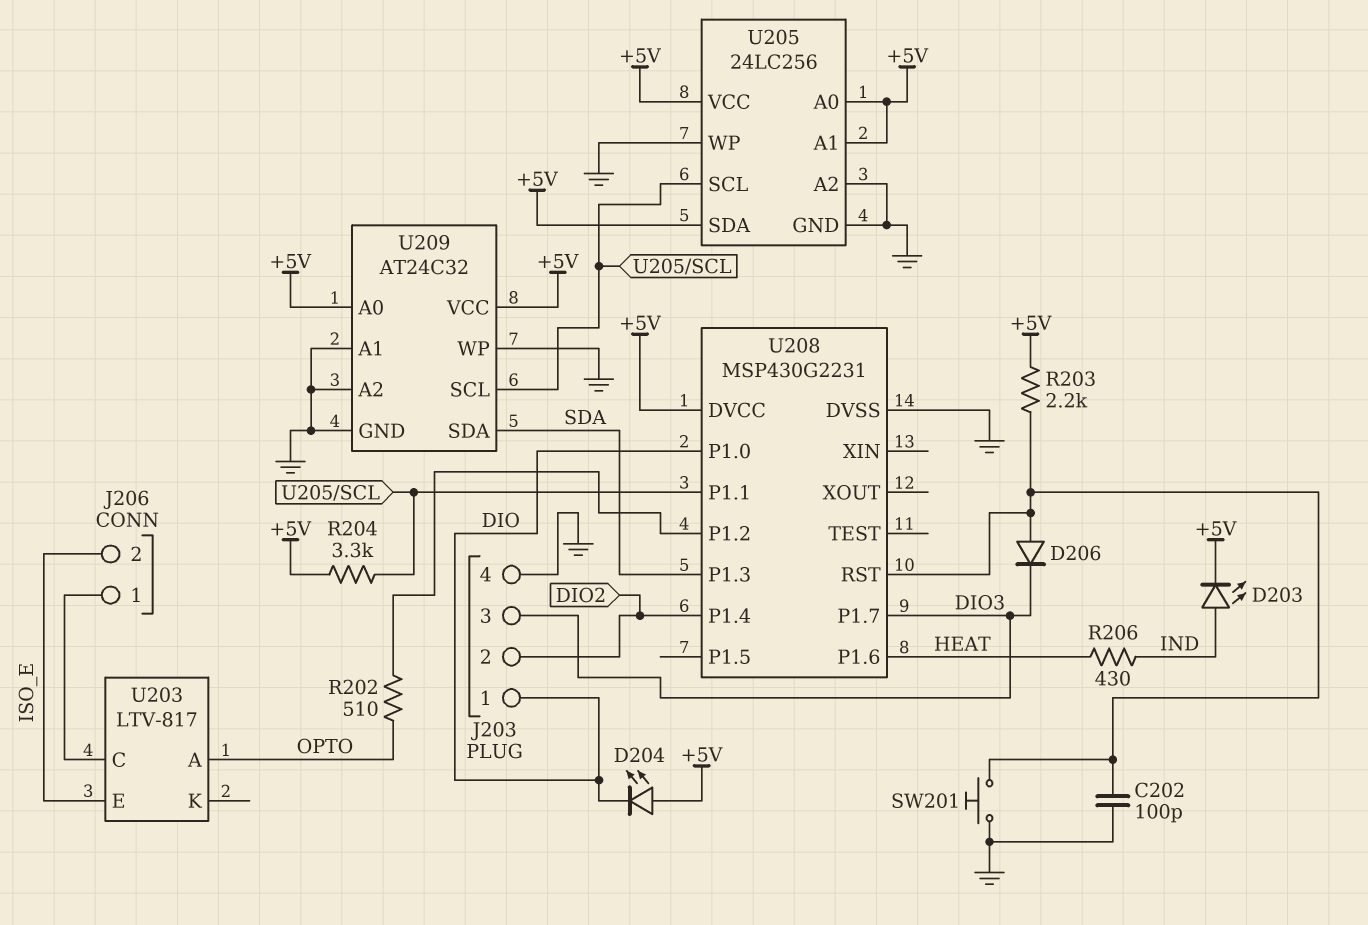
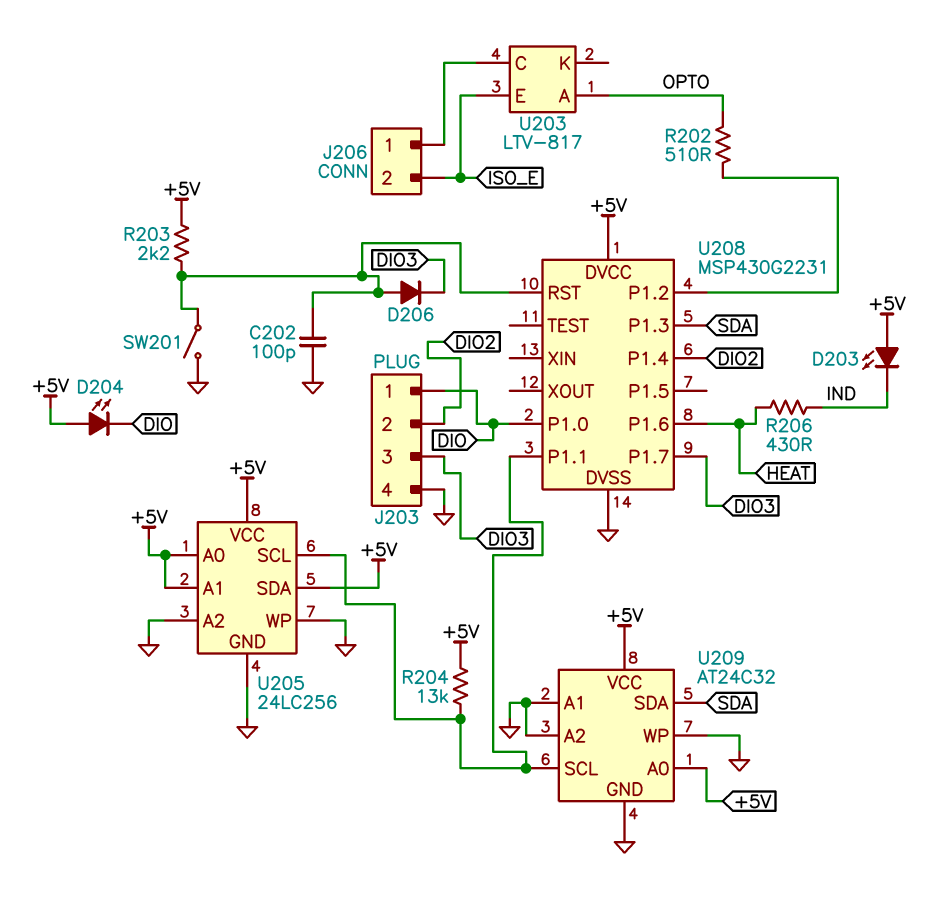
D203: LED (A IND, K +5V) -> LED (A +5V, K IND)
R204: 3.3k (+5V, U205/SCL) -> 13k (+5V, U205/SCL)
SW201: button (GND, U208/RST) -> switch (GND, U208/RST)

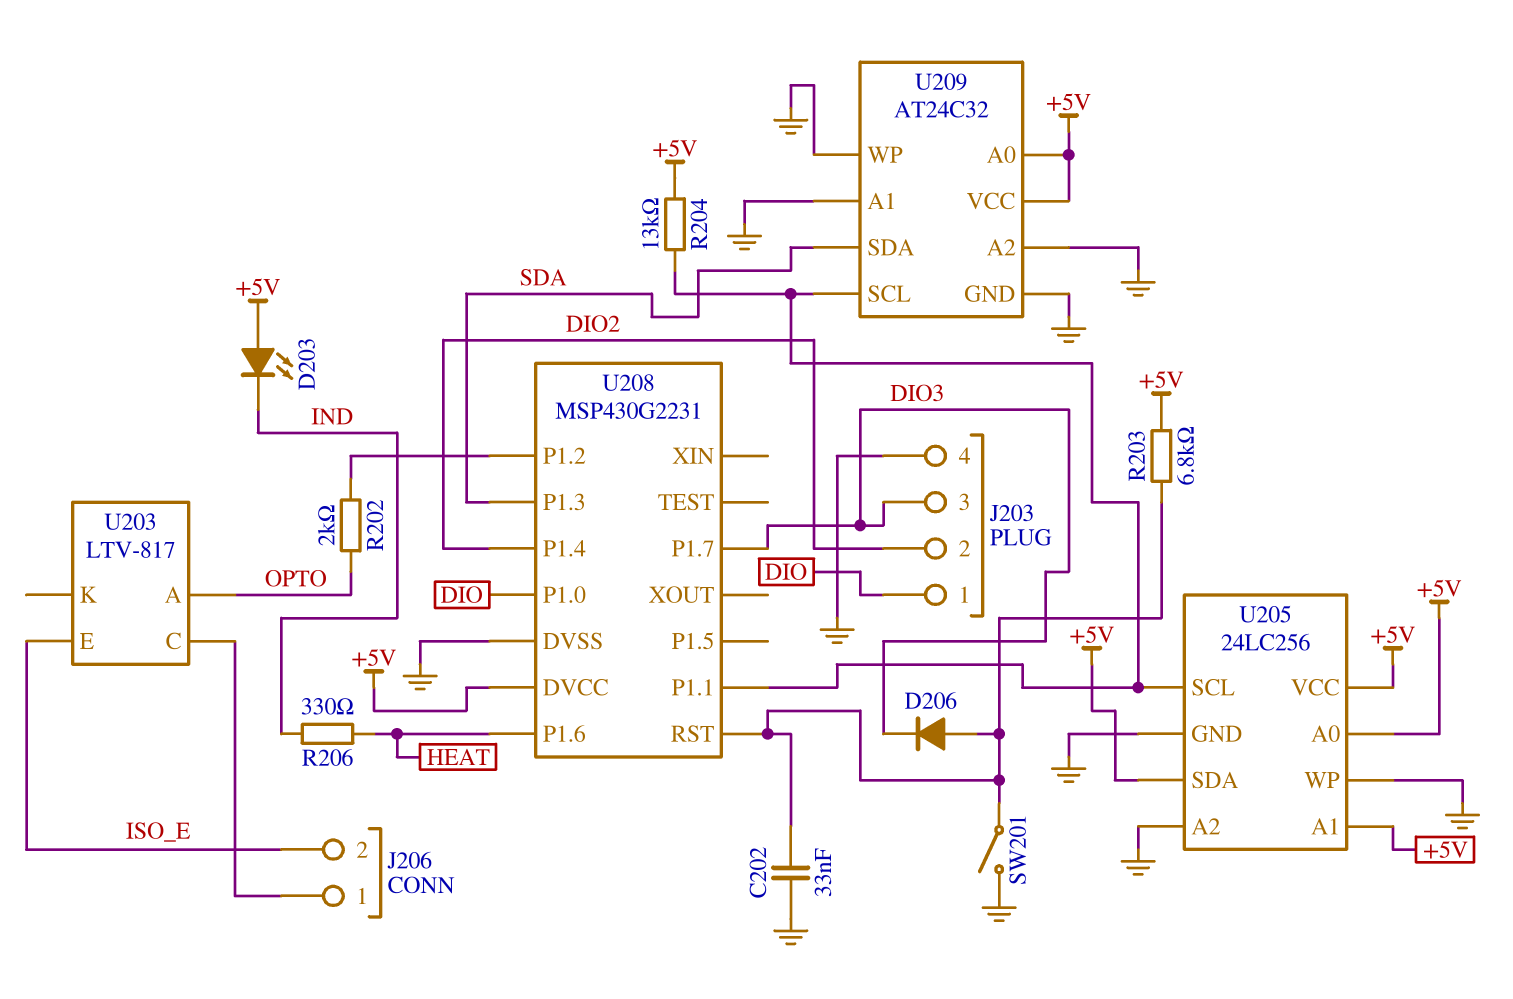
C202: 100pF (GND, U208/RST) -> 33nF (GND, U208/RST)
D204: LED (A +5V, K DIO) -> none
R202: 510 (OPTO, U208/P1.2) -> 2k (OPTO, U208/P1.2)
R203: 2.2k (+5V, U208/RST) -> 6.8k (+5V, U208/RST)
R206: 430 (HEAT, IND) -> 330 (HEAT, IND)

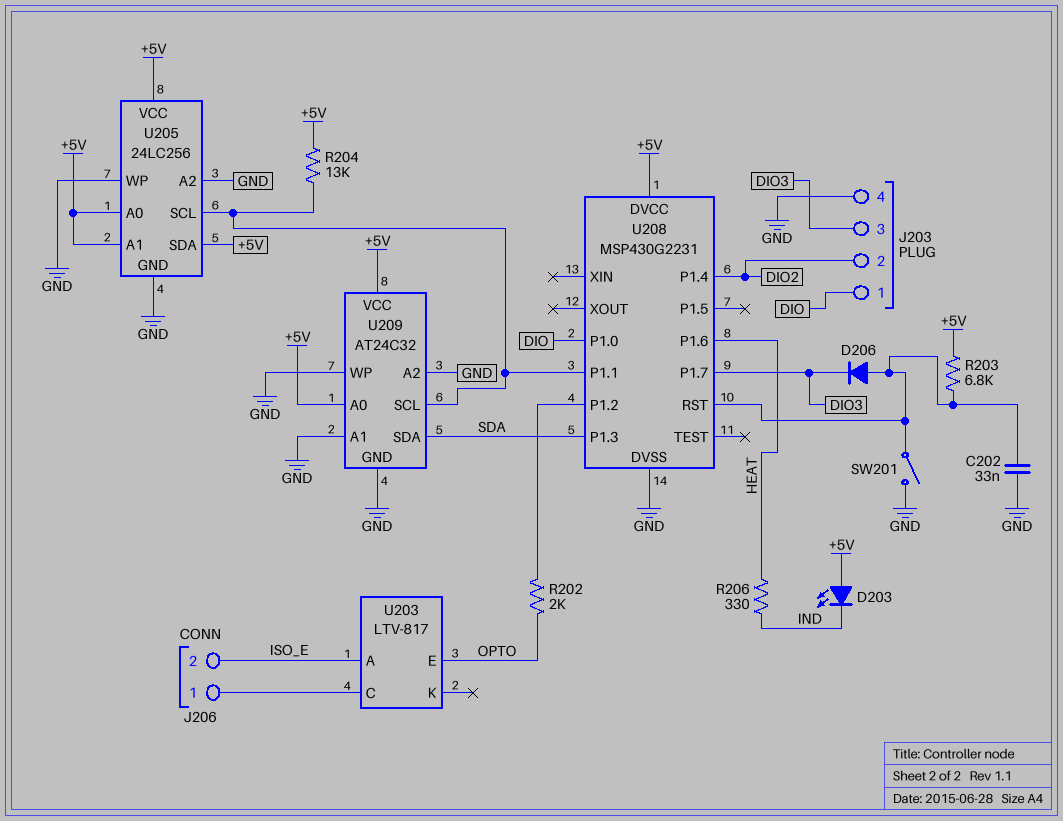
U203 pin A: OPTO -> ISO_E
U203 pin E: ISO_E -> OPTO

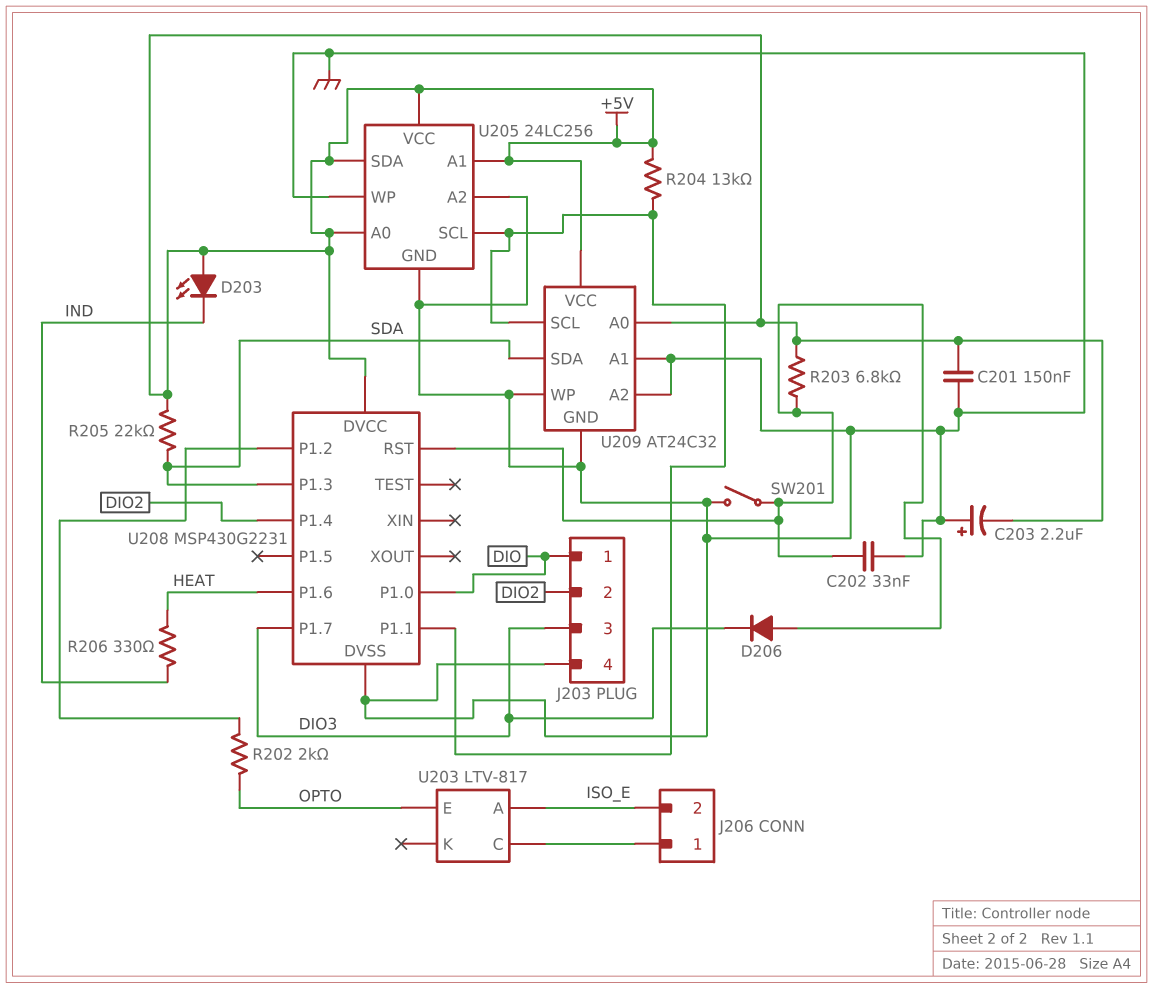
C201: none -> 150nF (+5V, GND)
C203: none -> 2.2uF (plus GND, minus +5V)
R205: none -> 22k (+5V, SDA)

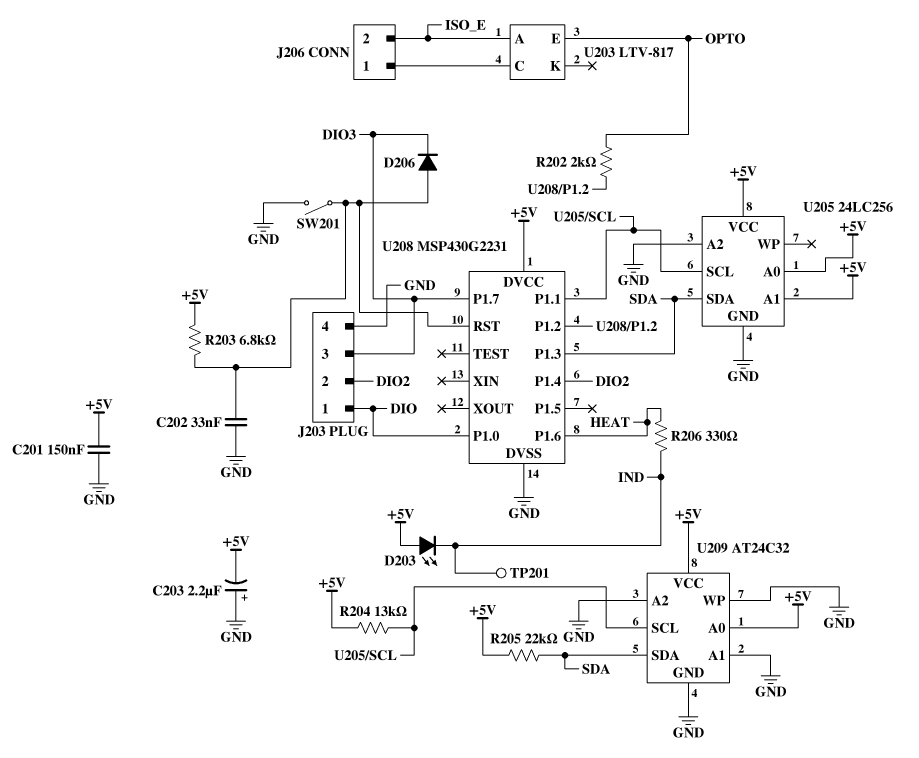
TP201: none -> test point (IND)
U205 pin SDA: +5V -> SDA
U205 pin WP: GND -> none

